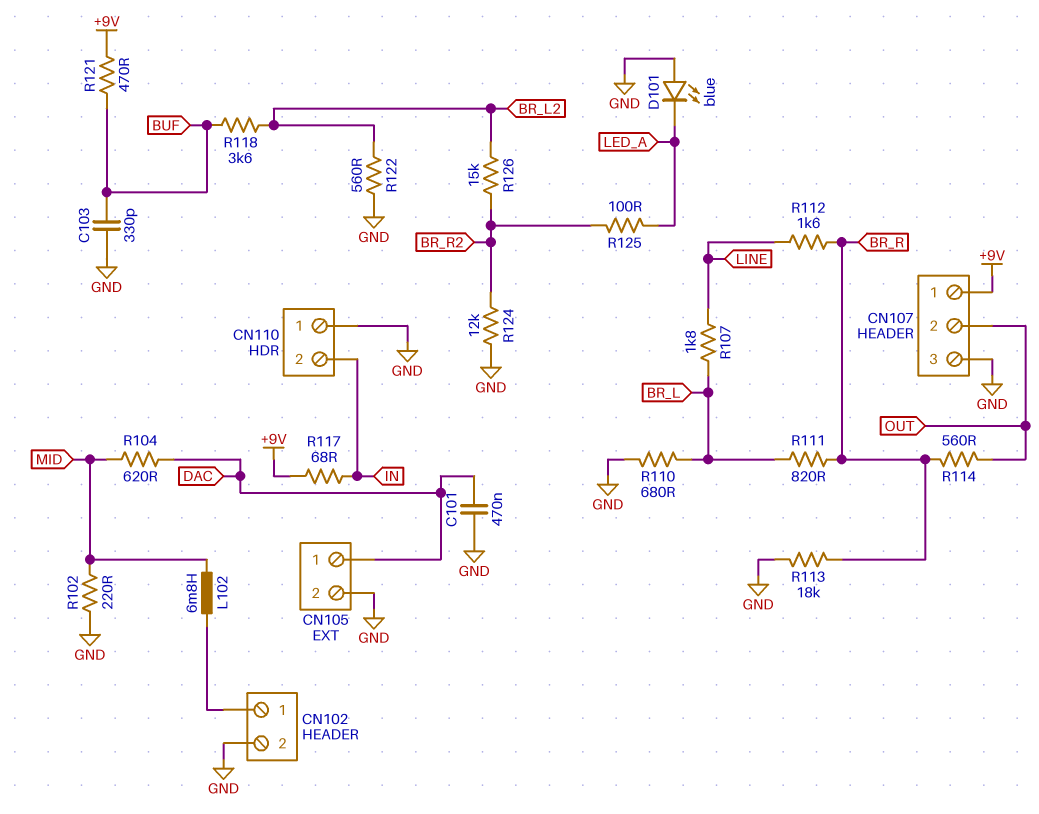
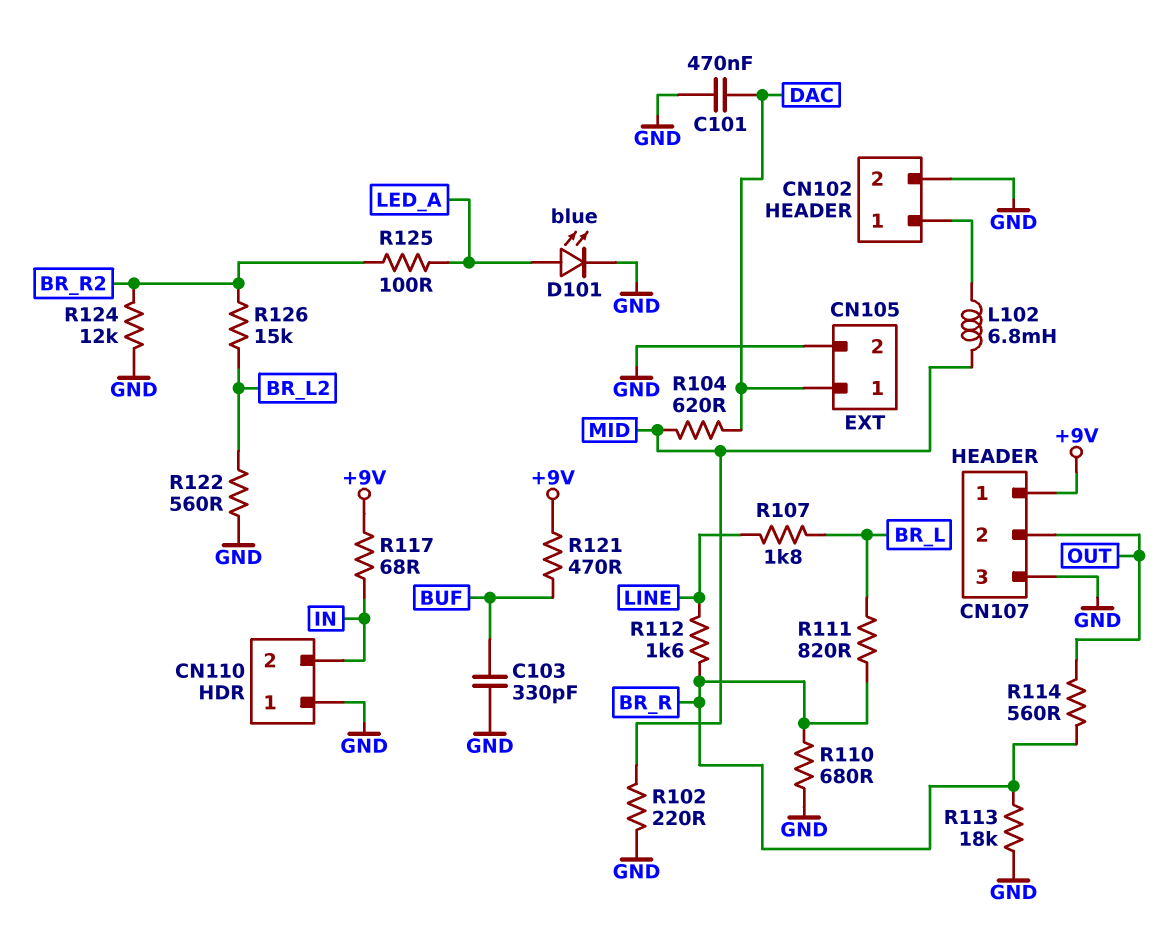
D101: LED blue (A GND, K LED_A) -> LED blue (A LED_A, K GND)
R110: 680 (BR_L, GND) -> 680 (BR_R, GND)
R118: 3.6k (BR_L2, BUF) -> none

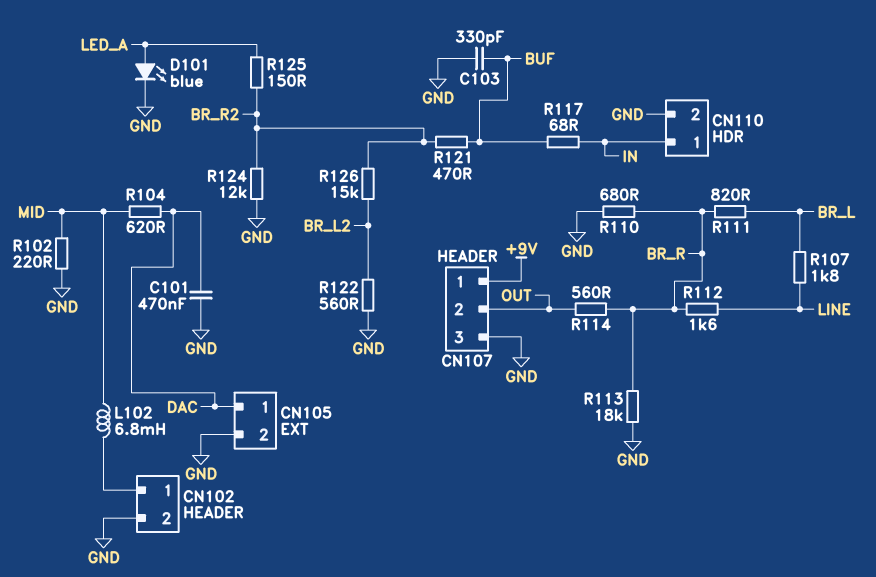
CN110 pin 1: GND -> IN
CN110 pin 2: IN -> GND
R117: 68 (+9V, IN) -> 68 (BUF, IN)
R121: 470 (+9V, BUF) -> 470 (BR_R2, BUF)
R125: 100 (BR_R2, LED_A) -> 150 (BR_R2, LED_A)

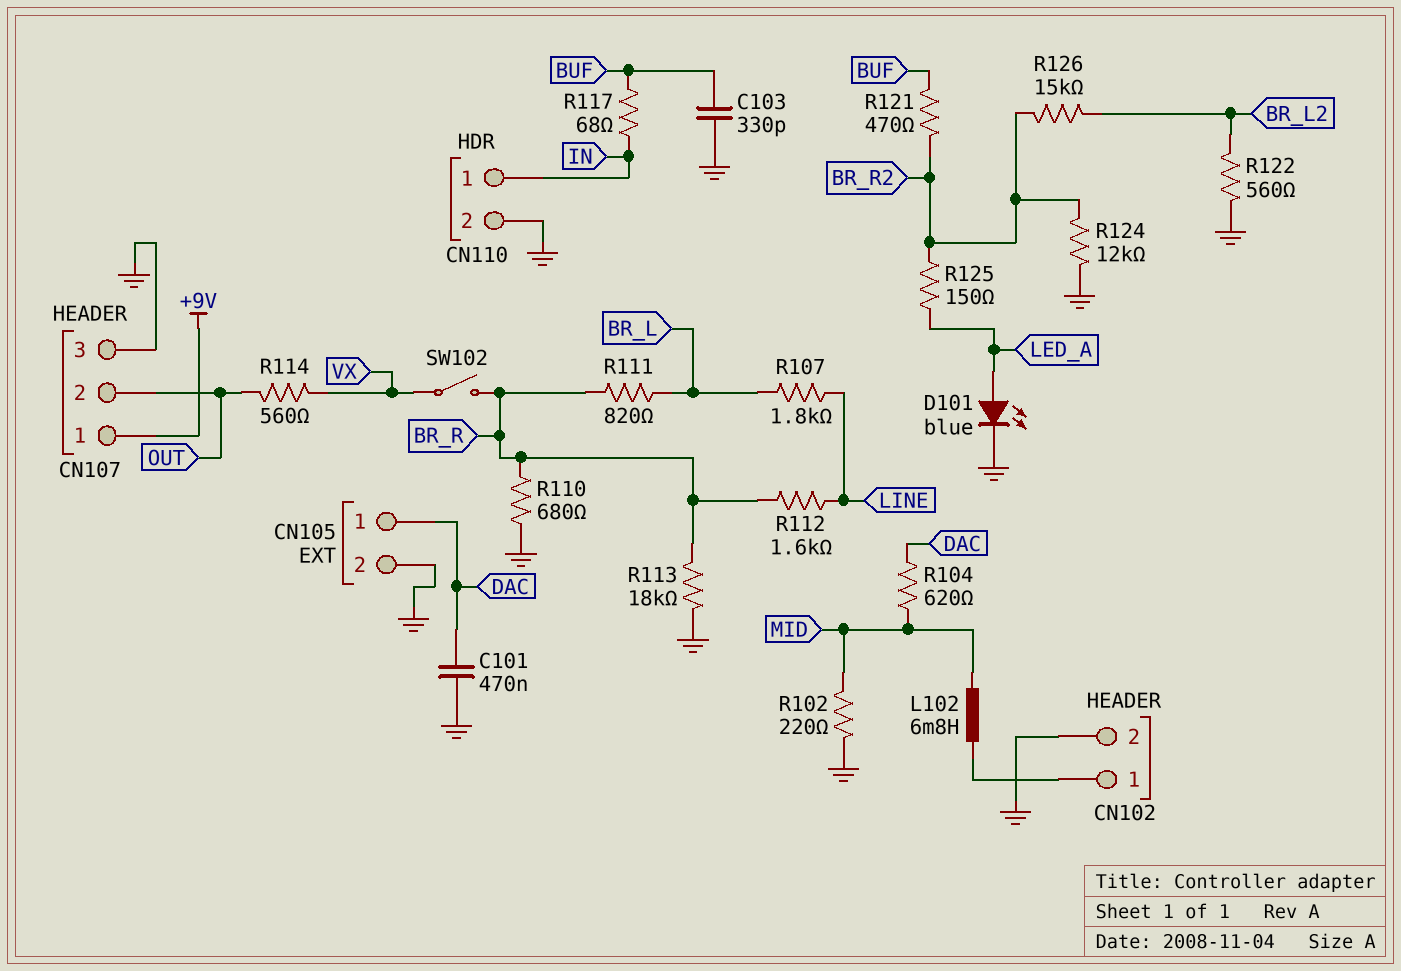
R114: 560 (BR_R, OUT) -> 560 (OUT, VX)
SW102: none -> switch (BR_R, VX)

